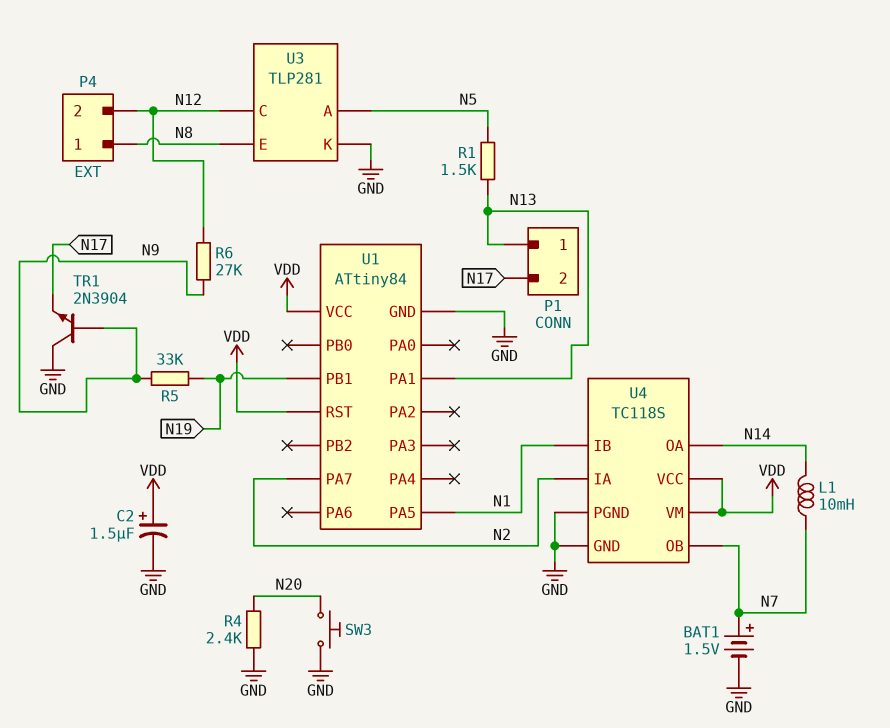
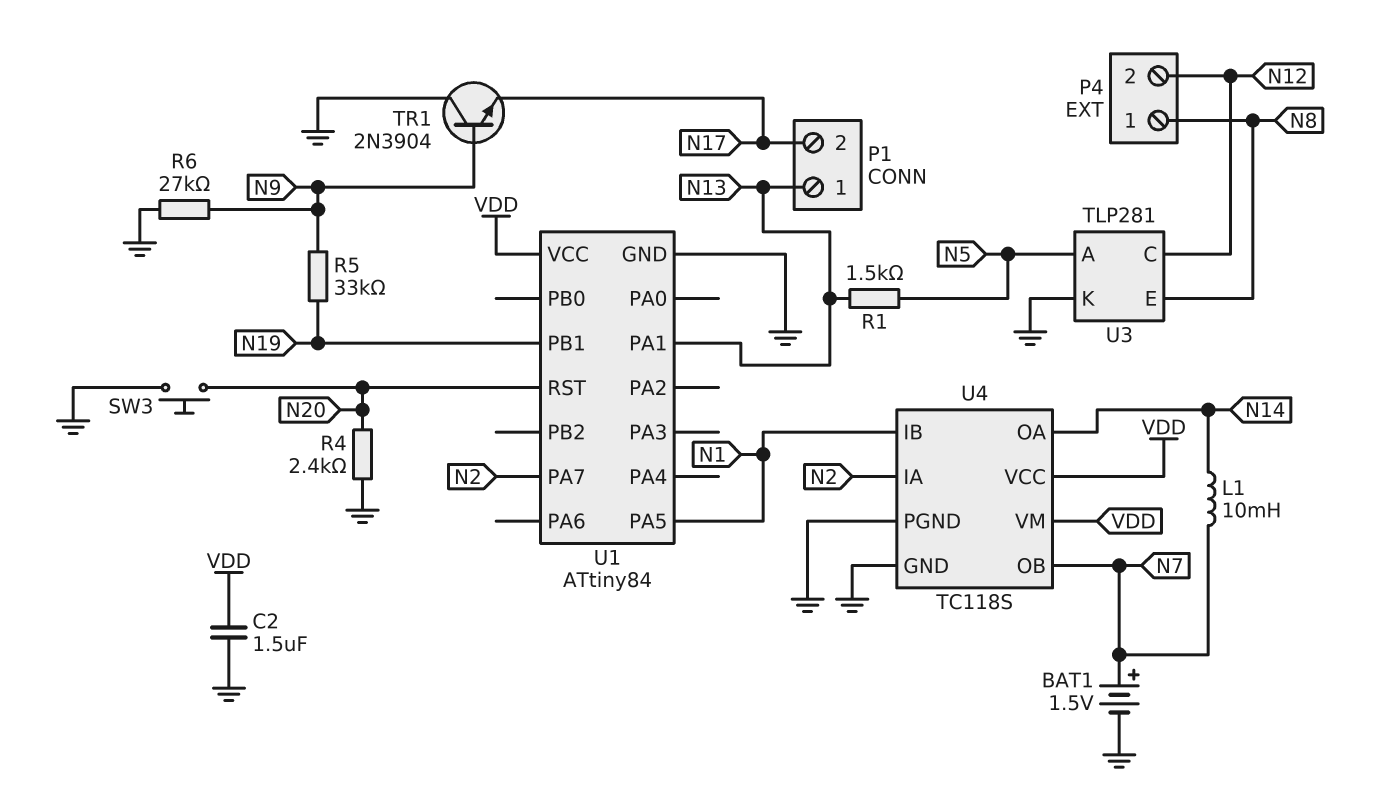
C2: 1.5uF (plus VDD, minus GND) -> 1.5uF (GND, VDD)
R6: 27k (N9, N12) -> 27k (GND, N9)
U1 pin RST: VDD -> N20

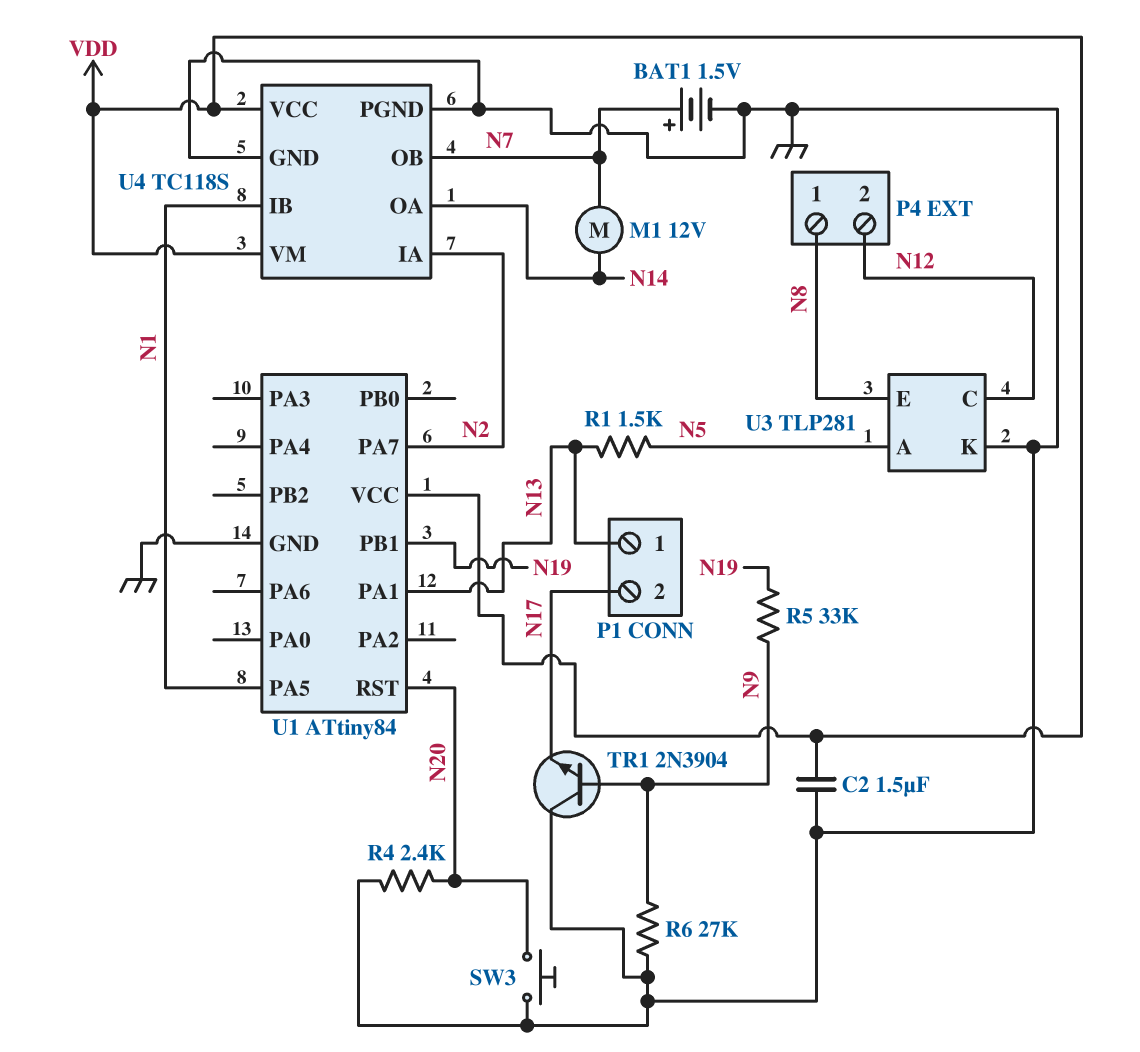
L1: 10mH (N7, N14) -> none
M1: none -> motor 12V (N7, N14)

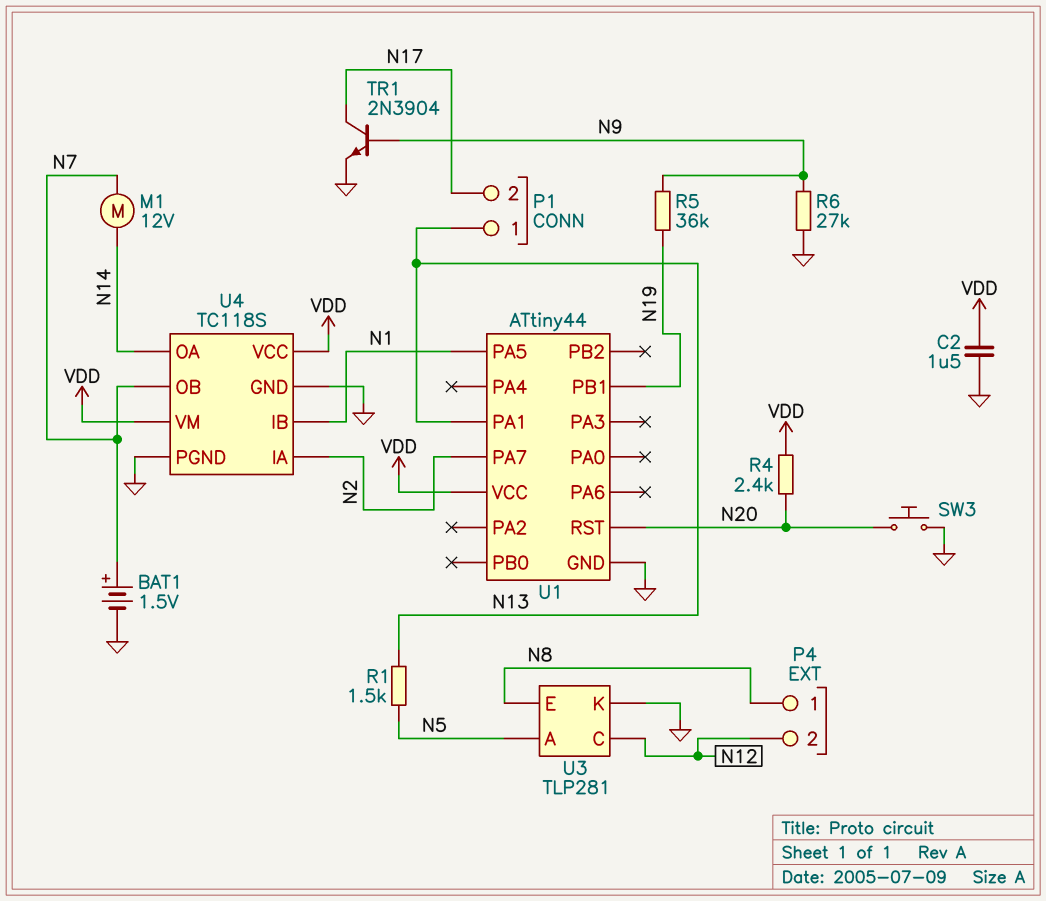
R4: 2.4k (GND, N20) -> 2.4k (N20, VDD)
R5: 33k (N9, N19) -> 36k (N9, N19)
TR1: NPN 2N3904 (B N9, C GND, E N17) -> NPN 2N3904 (B N9, C N17, E GND)
U1: ATtiny84 -> ATtiny44

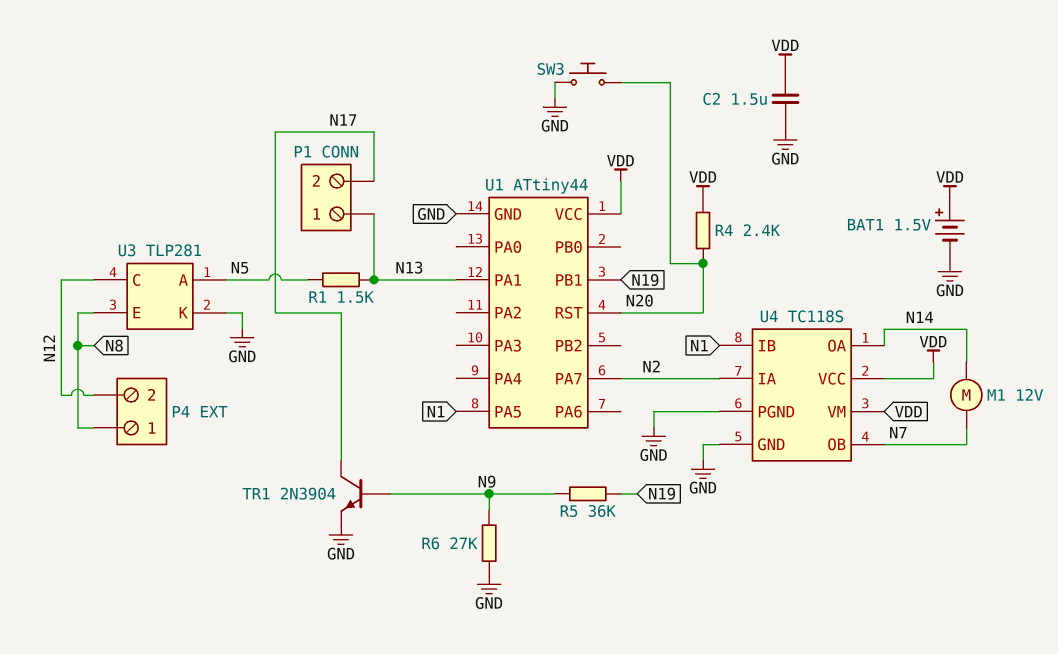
BAT1: 1.5V (plus N7, minus GND) -> 1.5V (plus VDD, minus GND)

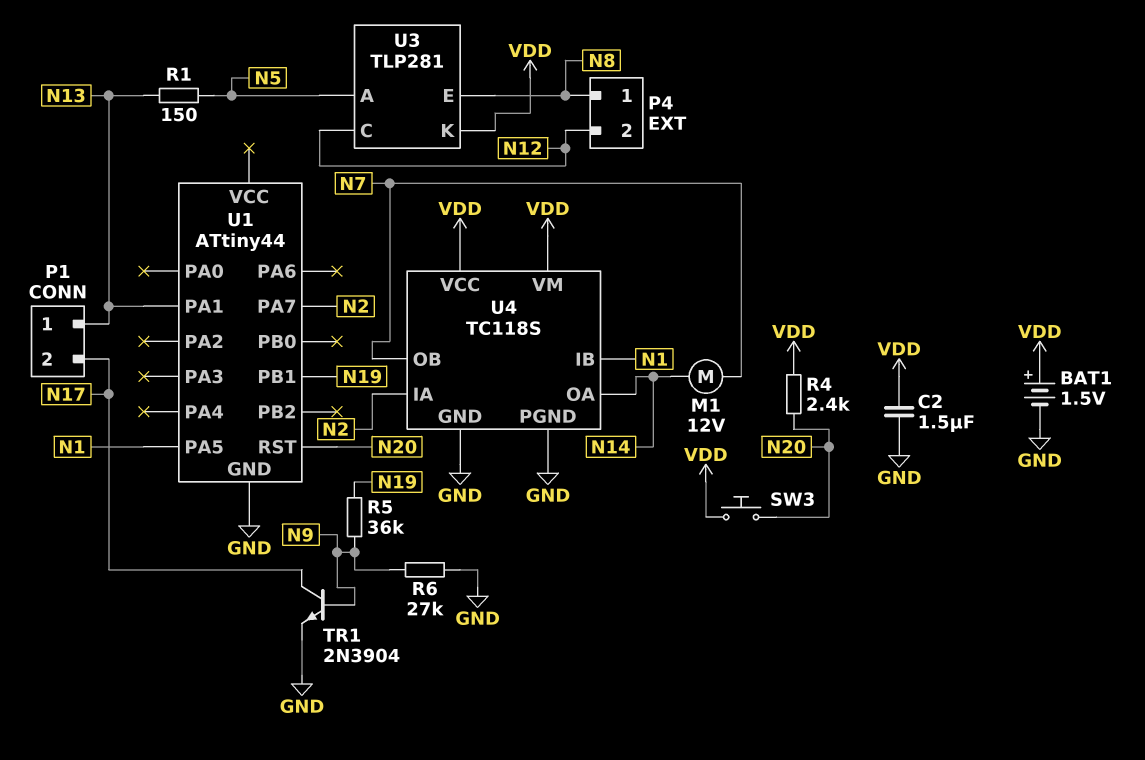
R1: 1.5k (N5, N13) -> 150 (N5, N13)
SW3: button (GND, N20) -> button (N20, VDD)
U1 pin VCC: VDD -> none
U3 pin K: GND -> VDD

